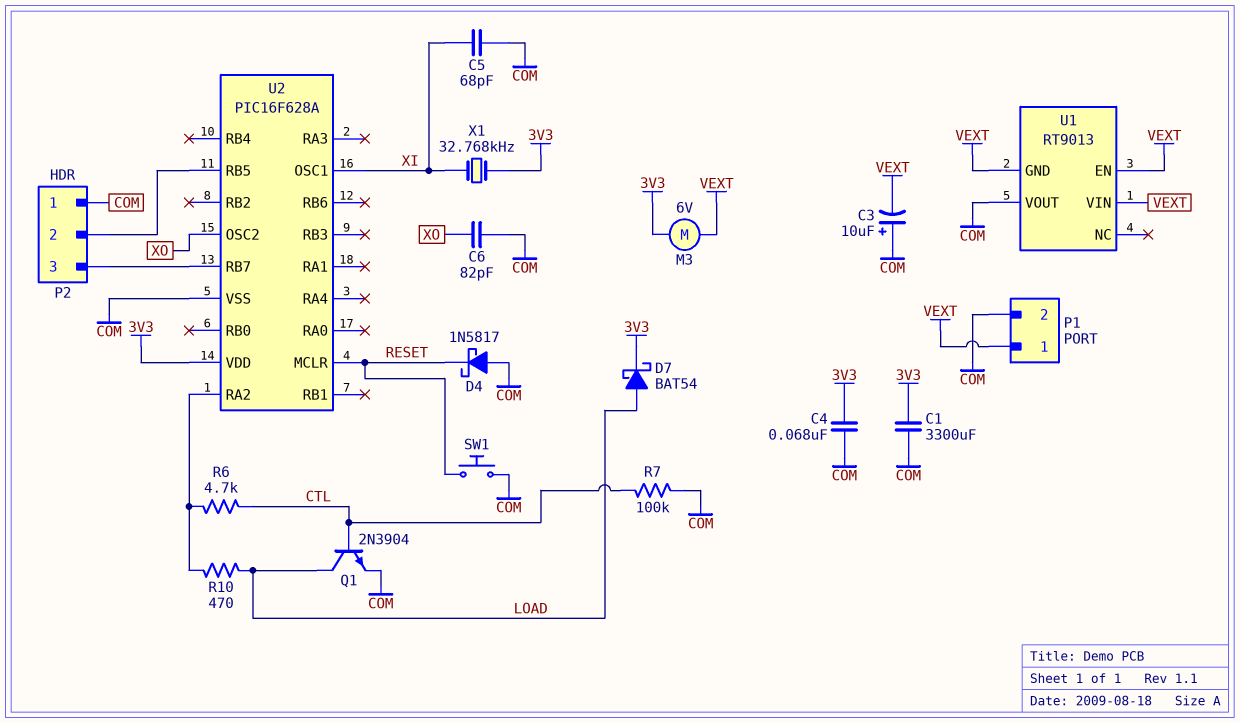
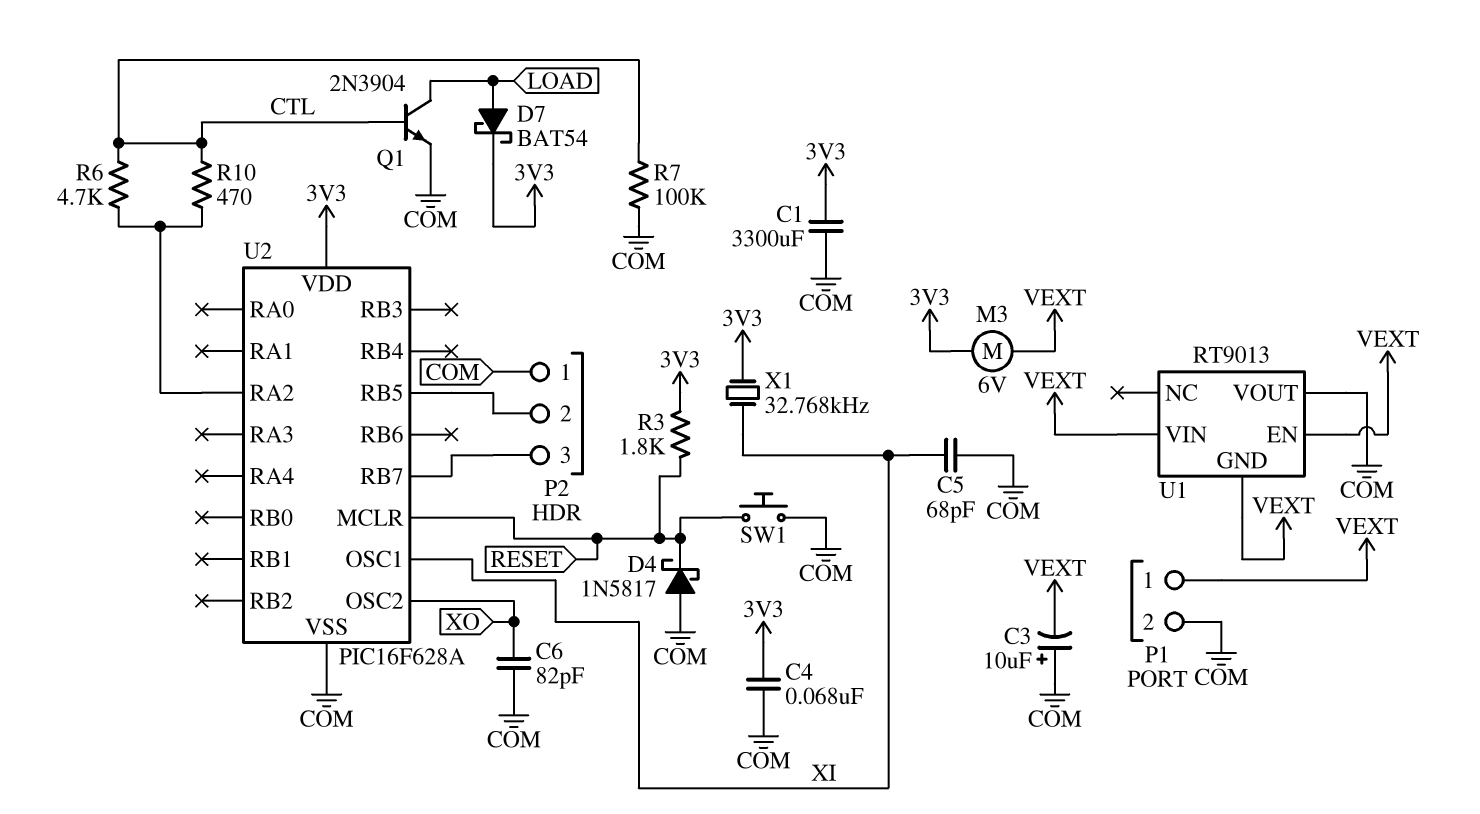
R3: none -> 1.8k (3V3, RESET)
R10: 470 (LOAD, U2/RA2) -> 470 (CTL, U2/RA2)

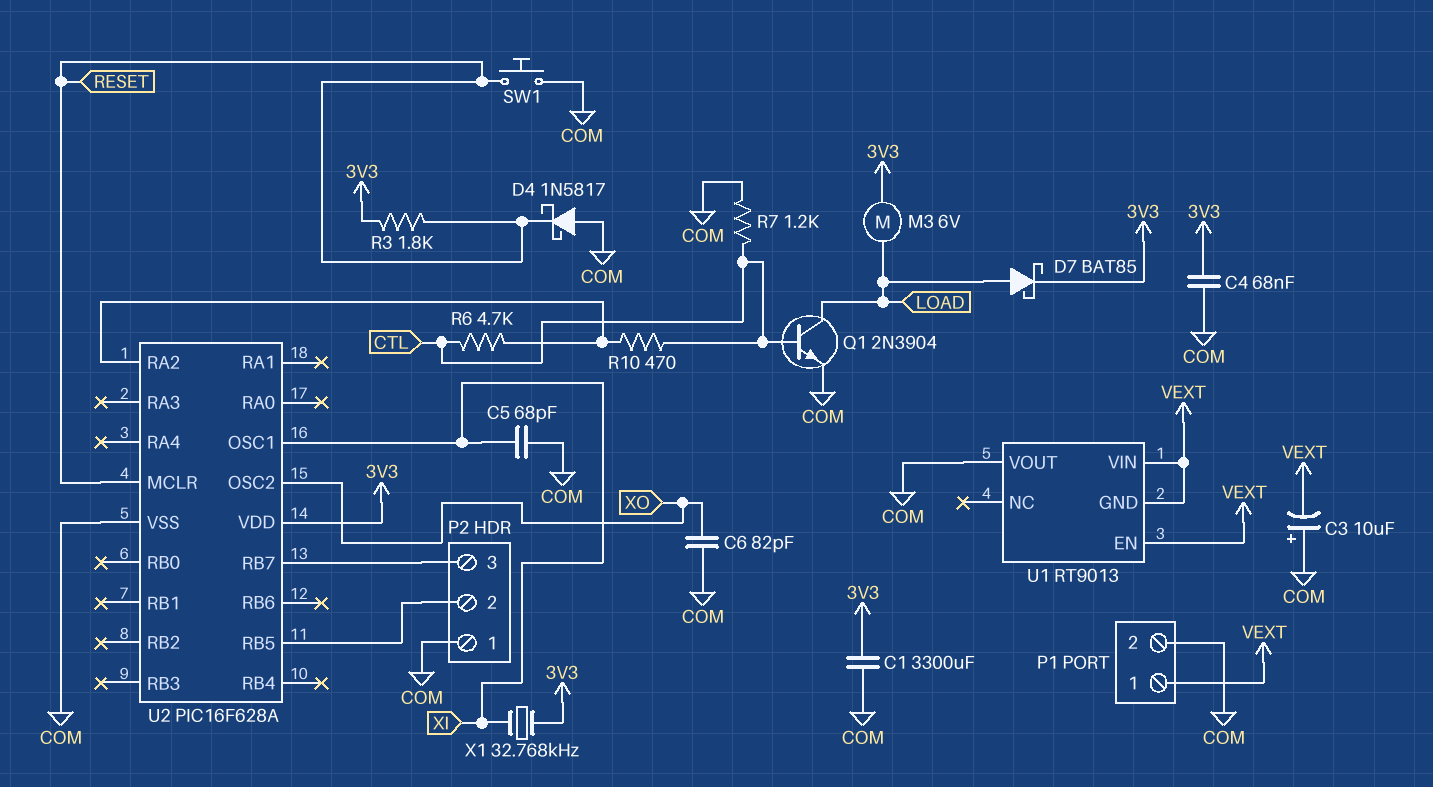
D7: schottky BAT54 (A LOAD, K 3V3) -> schottky BAT85 (A LOAD, K 3V3)
M3: motor 6V (3V3, VEXT) -> motor 6V (3V3, LOAD)
R7: 100k (COM, CTL) -> 1.2k (COM, CTL)

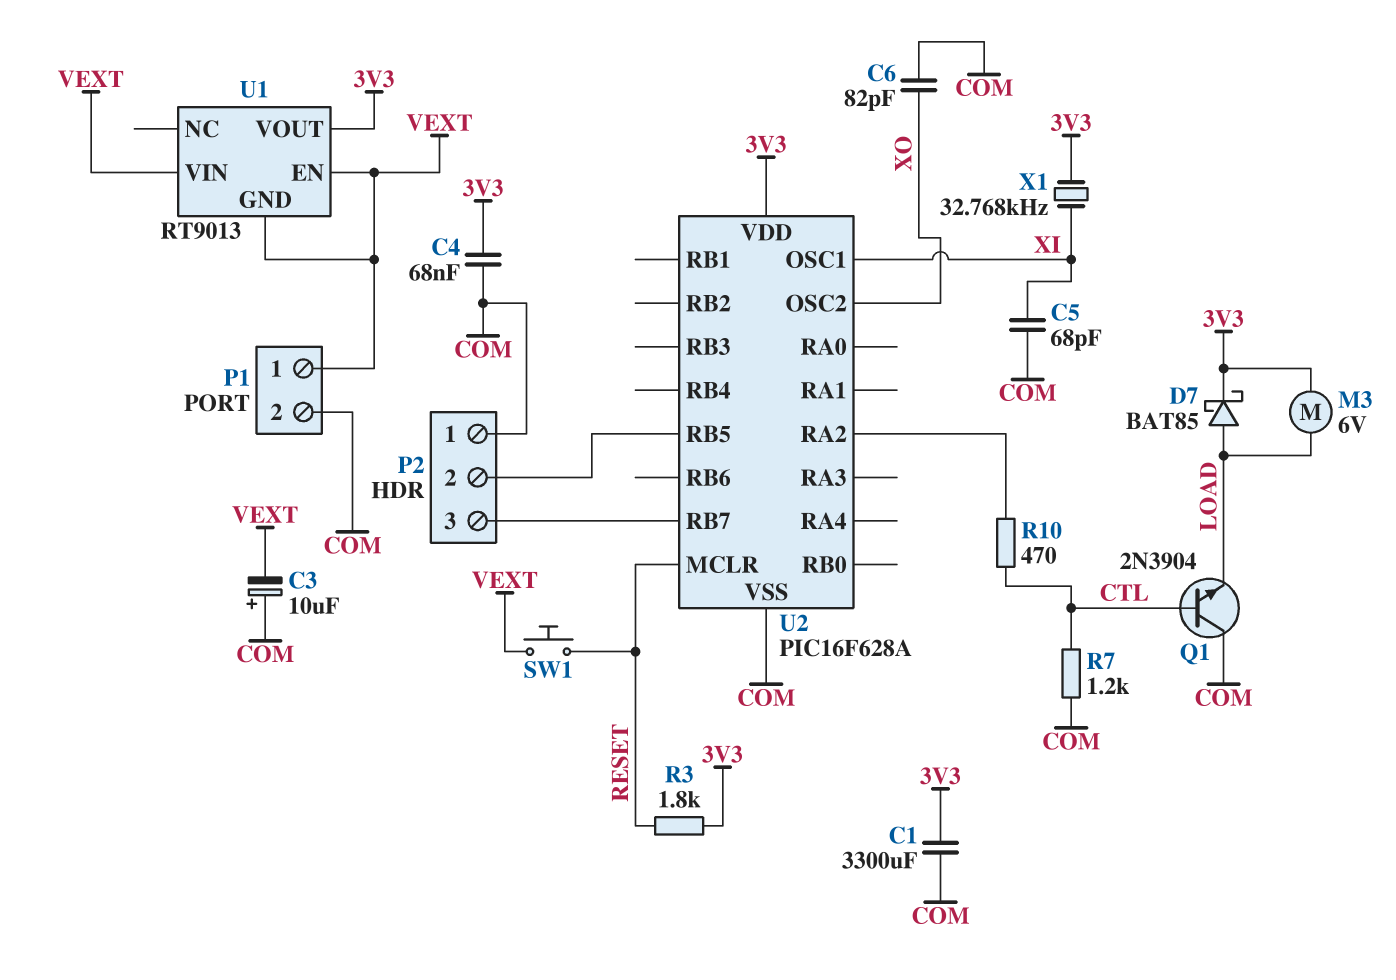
D4: schottky 1N5817 (A COM, K RESET) -> none
Q1: NPN 2N3904 (B CTL, C LOAD, E COM) -> NPN 2N3904 (B CTL, C COM, E LOAD)
R6: 4.7k (CTL, U2/RA2) -> none
SW1: button (COM, RESET) -> button (RESET, VEXT)
U1 pin VOUT: COM -> 3V3

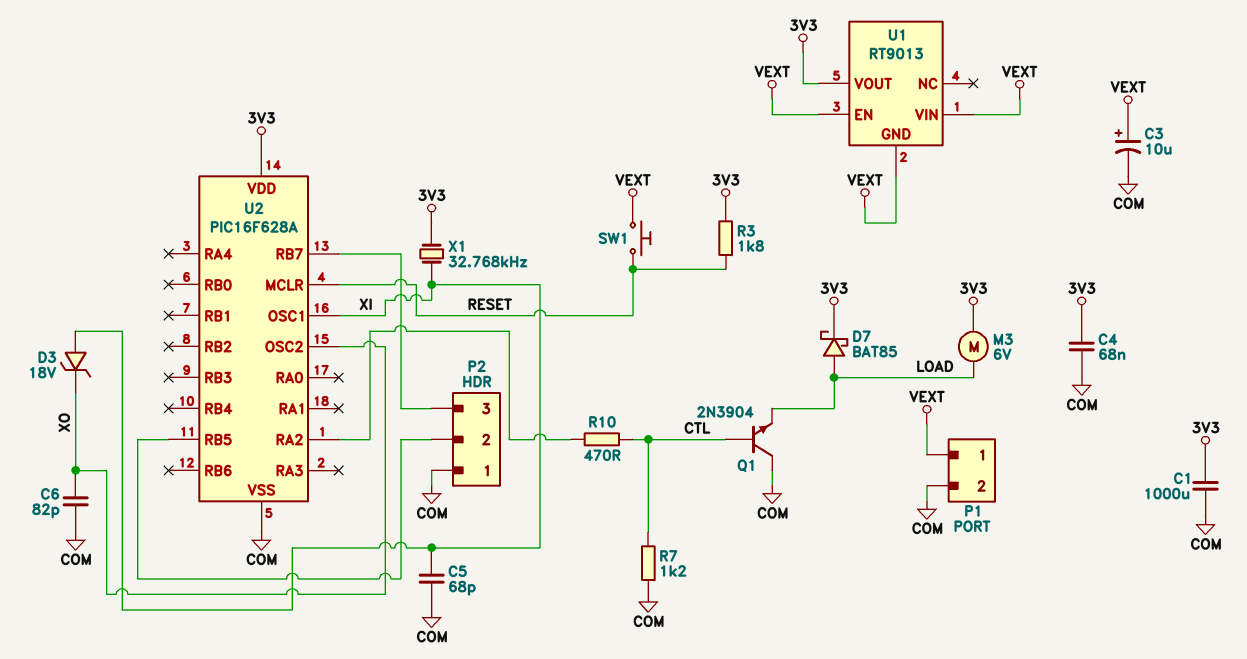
C1: 3300uF (3V3, COM) -> 1000uF (3V3, COM)
C3: 10uF (plus COM, minus VEXT) -> 10uF (plus VEXT, minus COM)
D3: none -> zener 18V (A XI, K XO)

